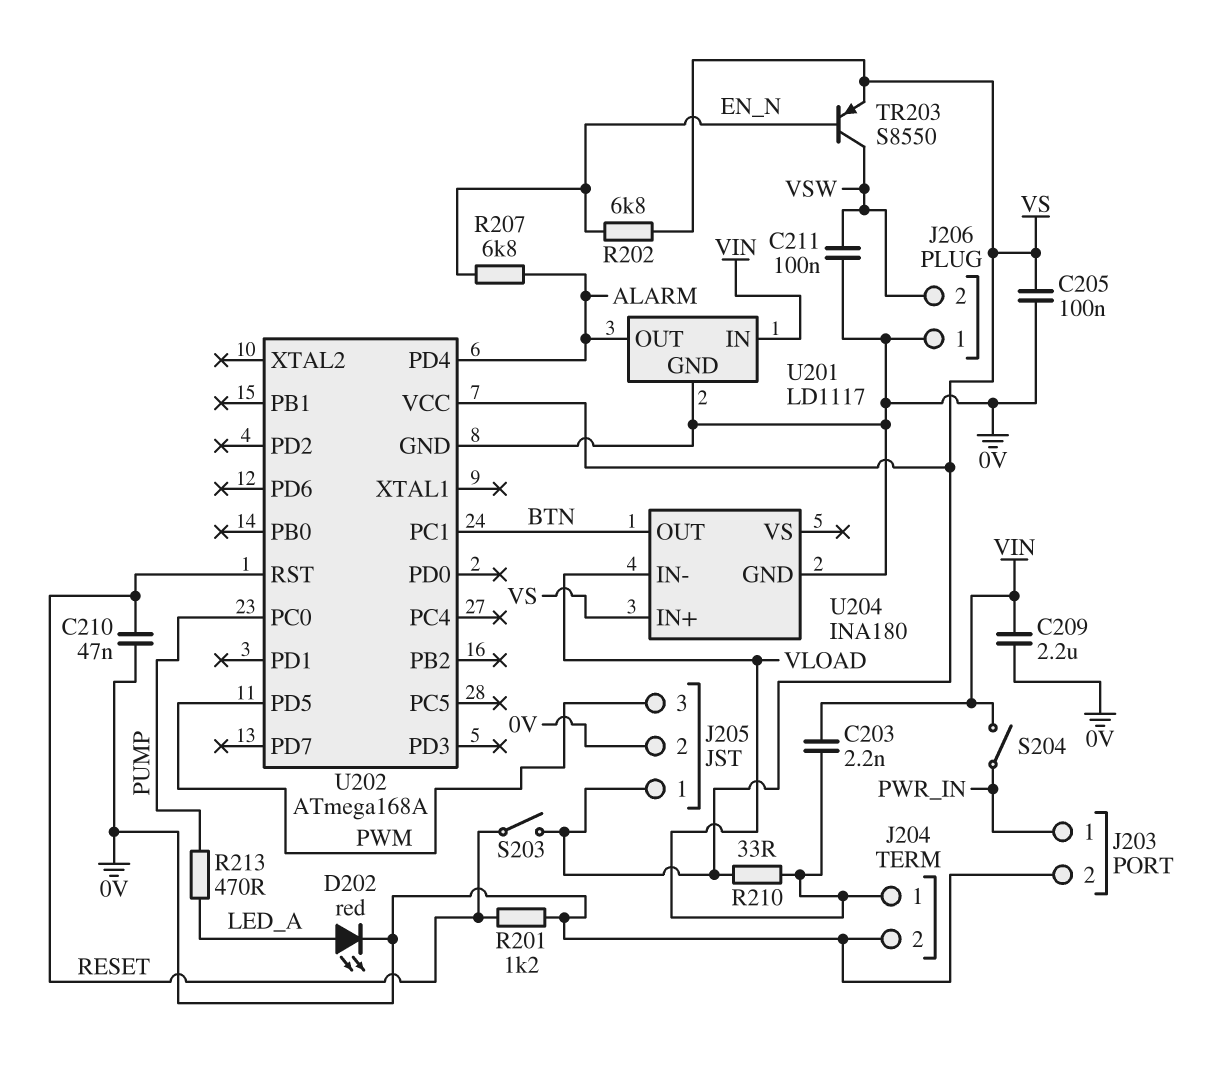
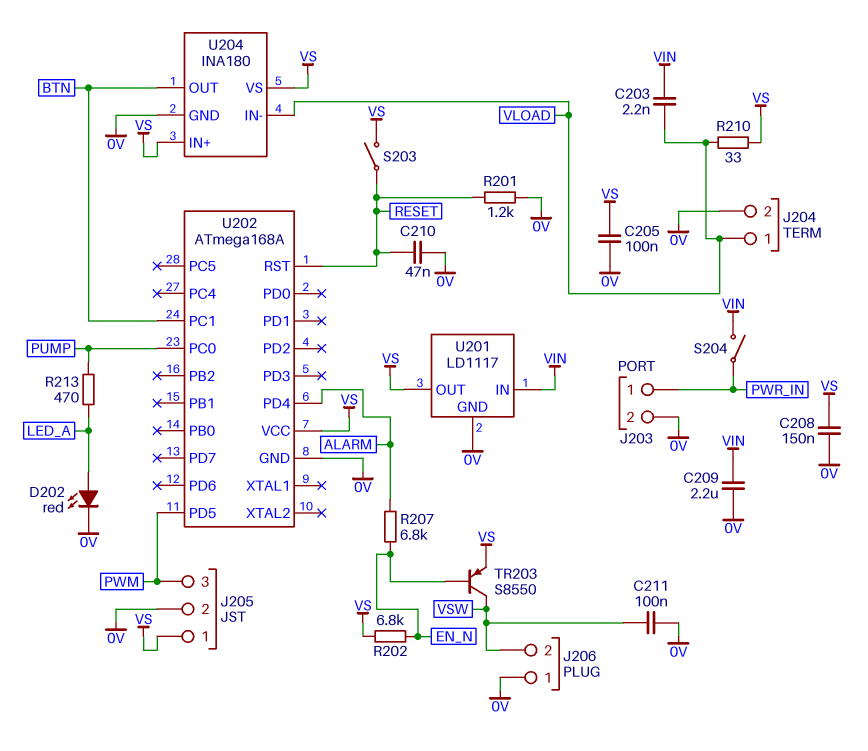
C208: none -> 150nF (0V, VS)
U201 pin OUT: ALARM -> VS
U204 pin VS: none -> VS

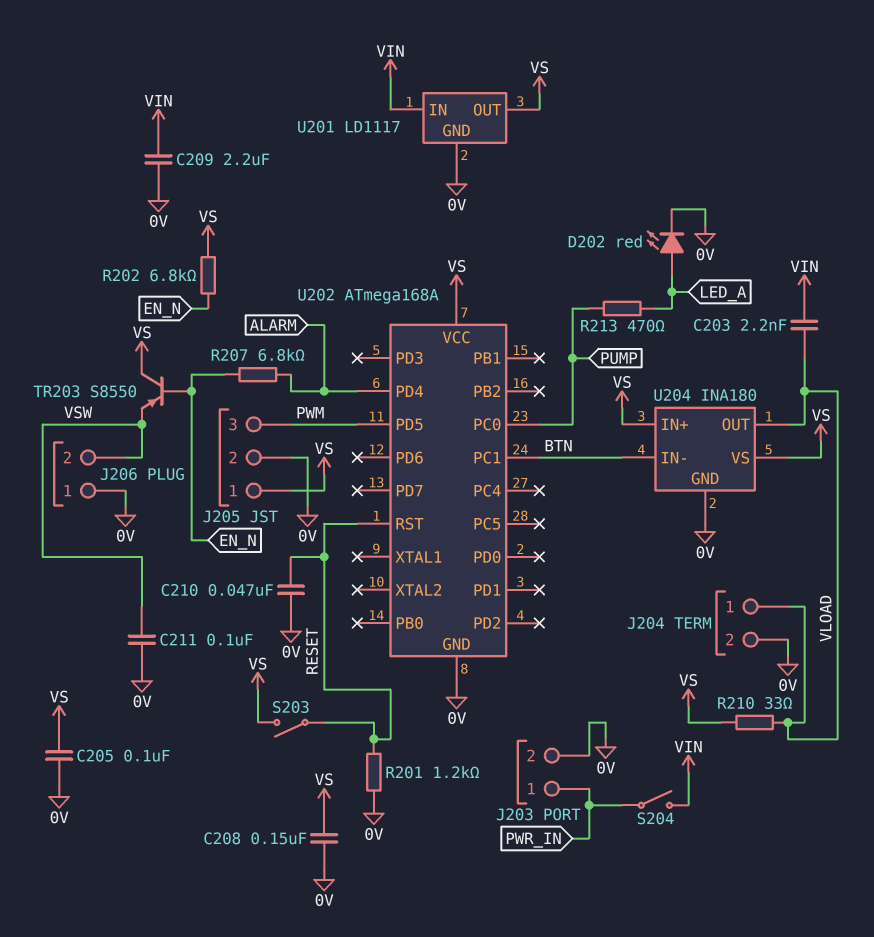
TR203: PNP S8550 (B EN_N, C VSW, E VS) -> PNP S8550 (B EN_N, C VS, E VSW)
U204 pin IN-: VLOAD -> BTN
U204 pin OUT: BTN -> VLOAD

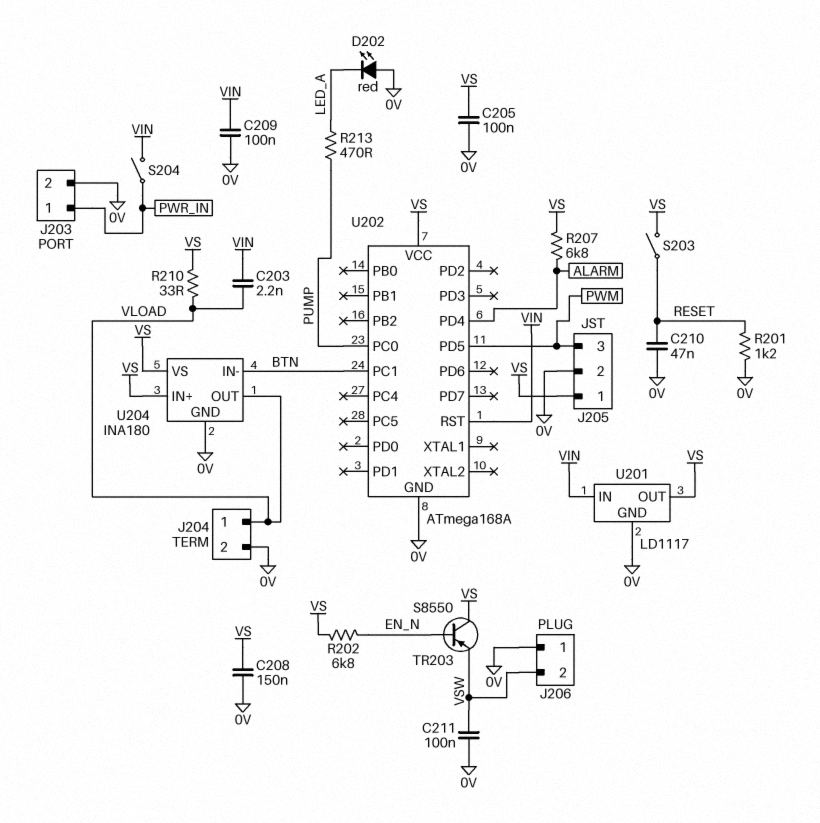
C209: 2.2uF (0V, VIN) -> 100nF (0V, VIN)
D202: LED red (A LED_A, K 0V) -> LED red (A 0V, K LED_A)
R207: 6.8k (ALARM, EN_N) -> 6.8k (ALARM, VS)
U202 pin RST: RESET -> VIN

